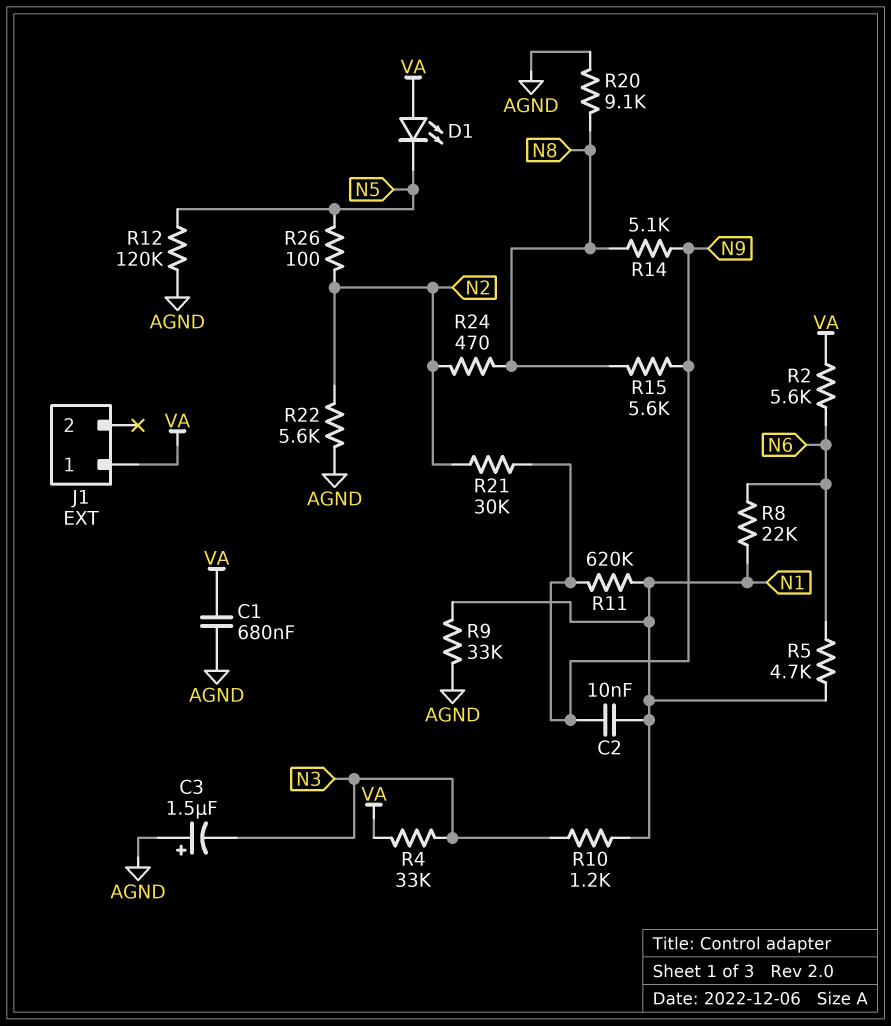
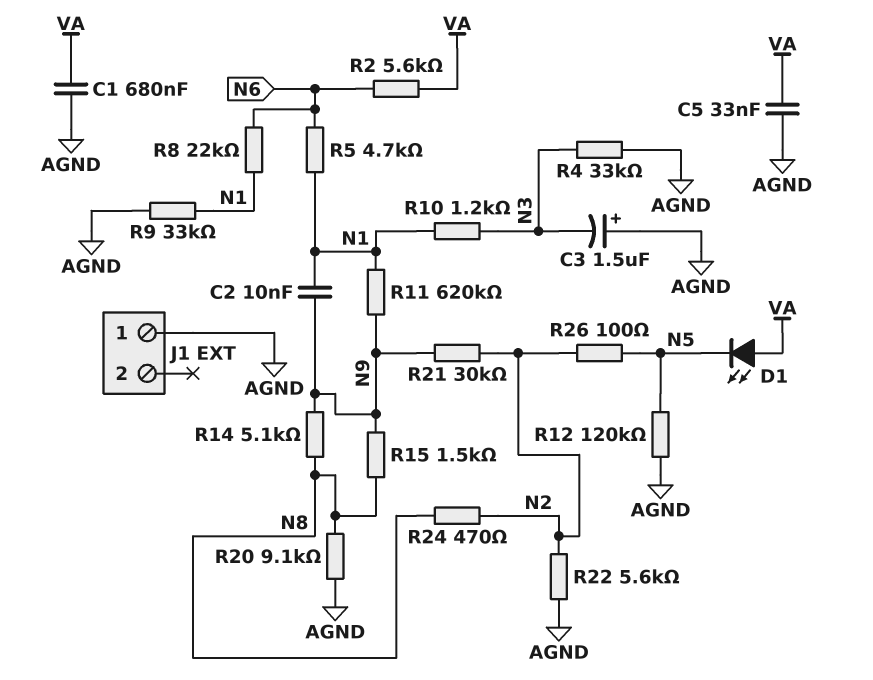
C5: none -> 33nF (AGND, VA)
J1 pin 1: VA -> AGND
R4: 33k (N3, VA) -> 33k (AGND, N3)
R15: 5.6k (N8, N9) -> 1.5k (N8, N9)

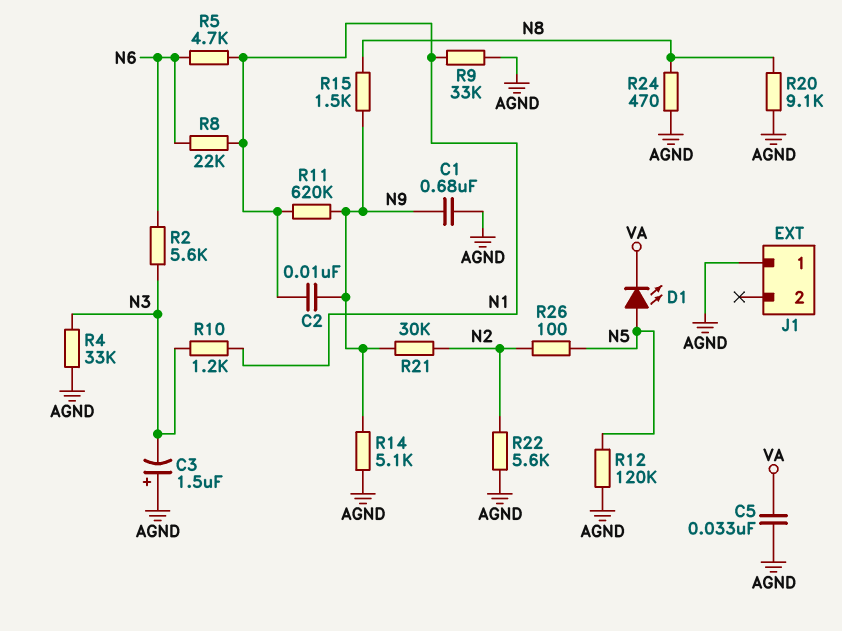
C1: 680nF (AGND, VA) -> 680nF (AGND, N9)
D1: LED (A VA, K N5) -> LED (A N5, K VA)
R2: 5.6k (N6, VA) -> 5.6k (N3, N6)
R14: 5.1k (N8, N9) -> 5.1k (AGND, N9)
R24: 470 (N2, N8) -> 470 (AGND, N8)

